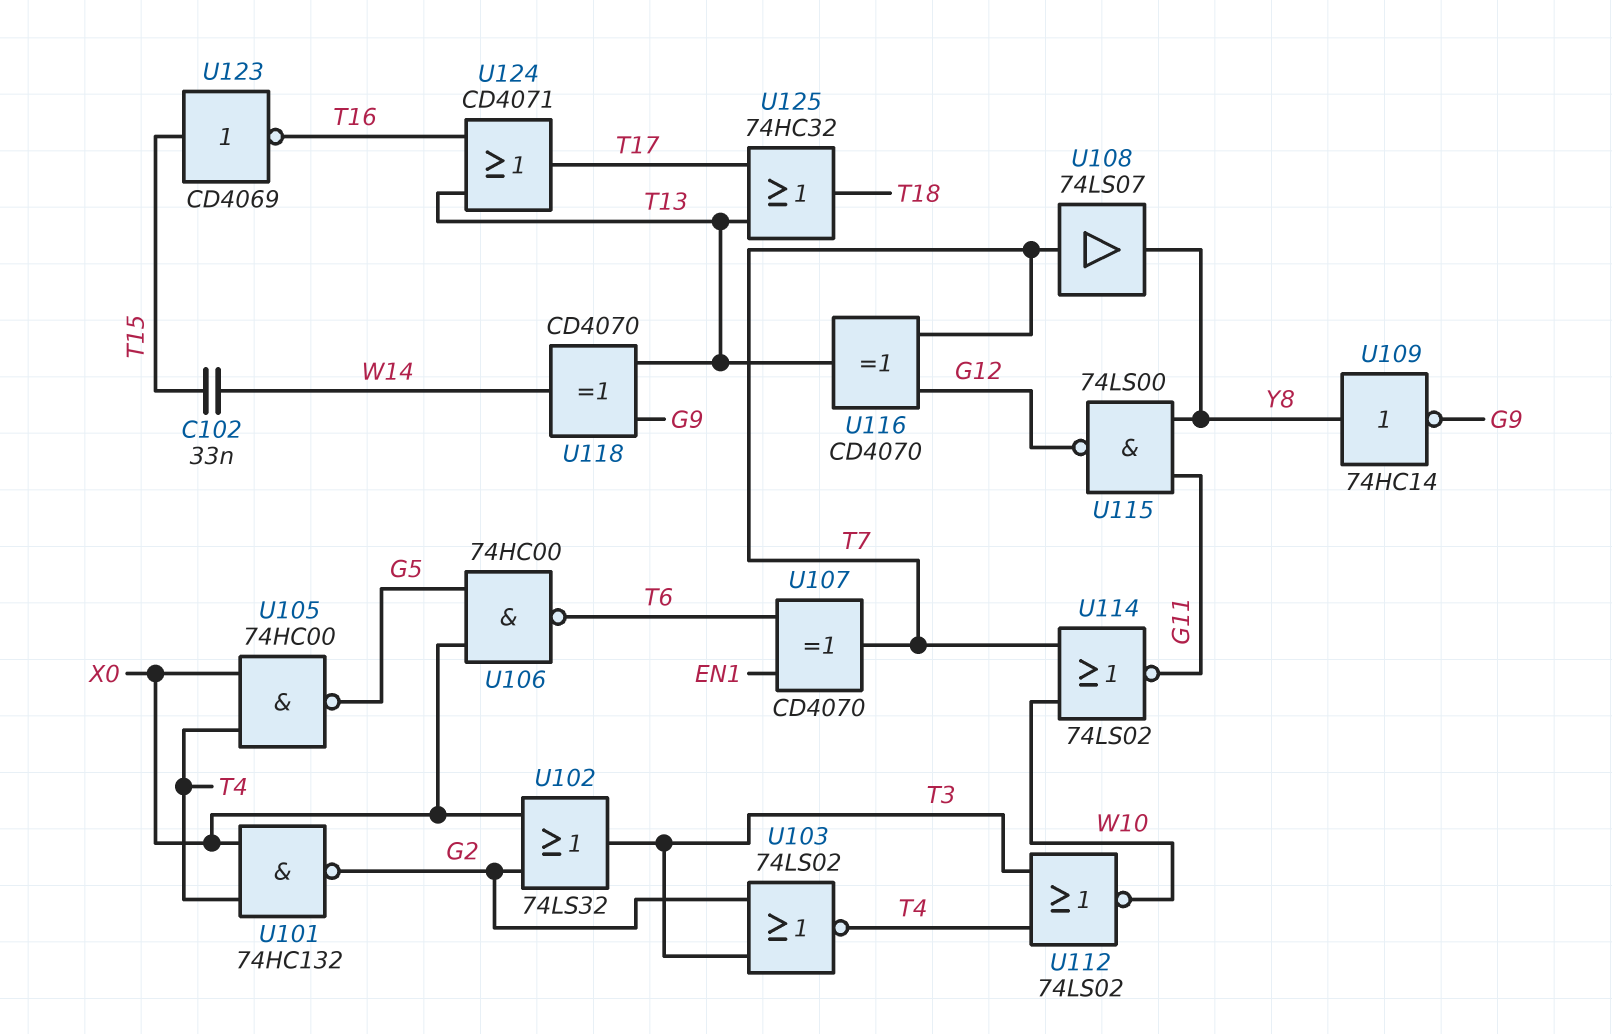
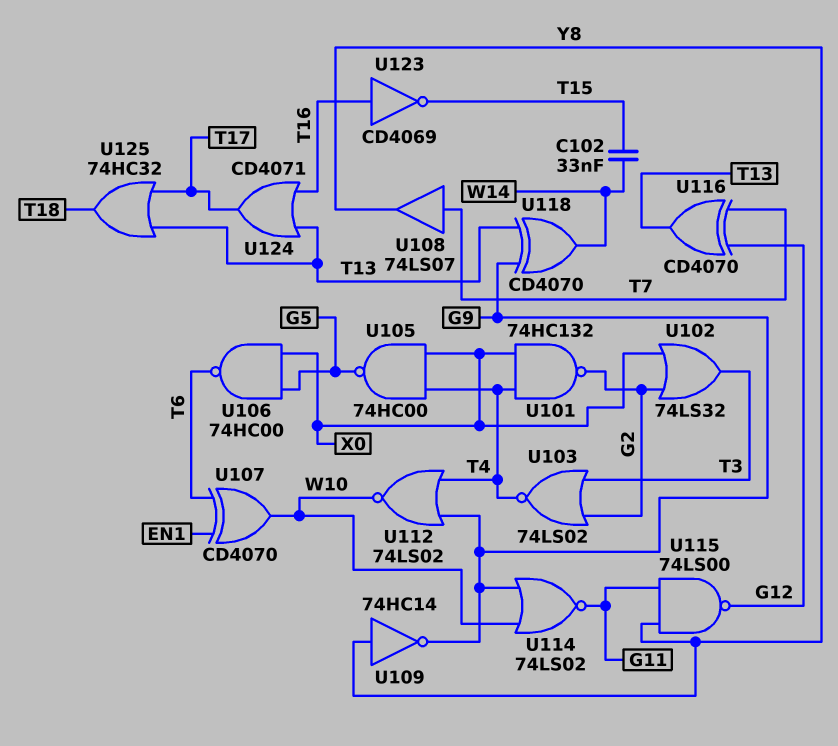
U107: XOR CD4070 (in EN1, in T6, out T7) -> XOR CD4070 (in EN1, in T6, out W10)
U112: NOR 74LS02 (in T3, in T4, out W10) -> NOR 74LS02 (in G9, in T4, out W10)
U114: NOR 74LS02 (in T7, in W10, out G11) -> NOR 74LS02 (in G9, in W10, out G11)
U123: NOT CD4069 (in T15, out T16) -> NOT CD4069 (in T16, out T15)

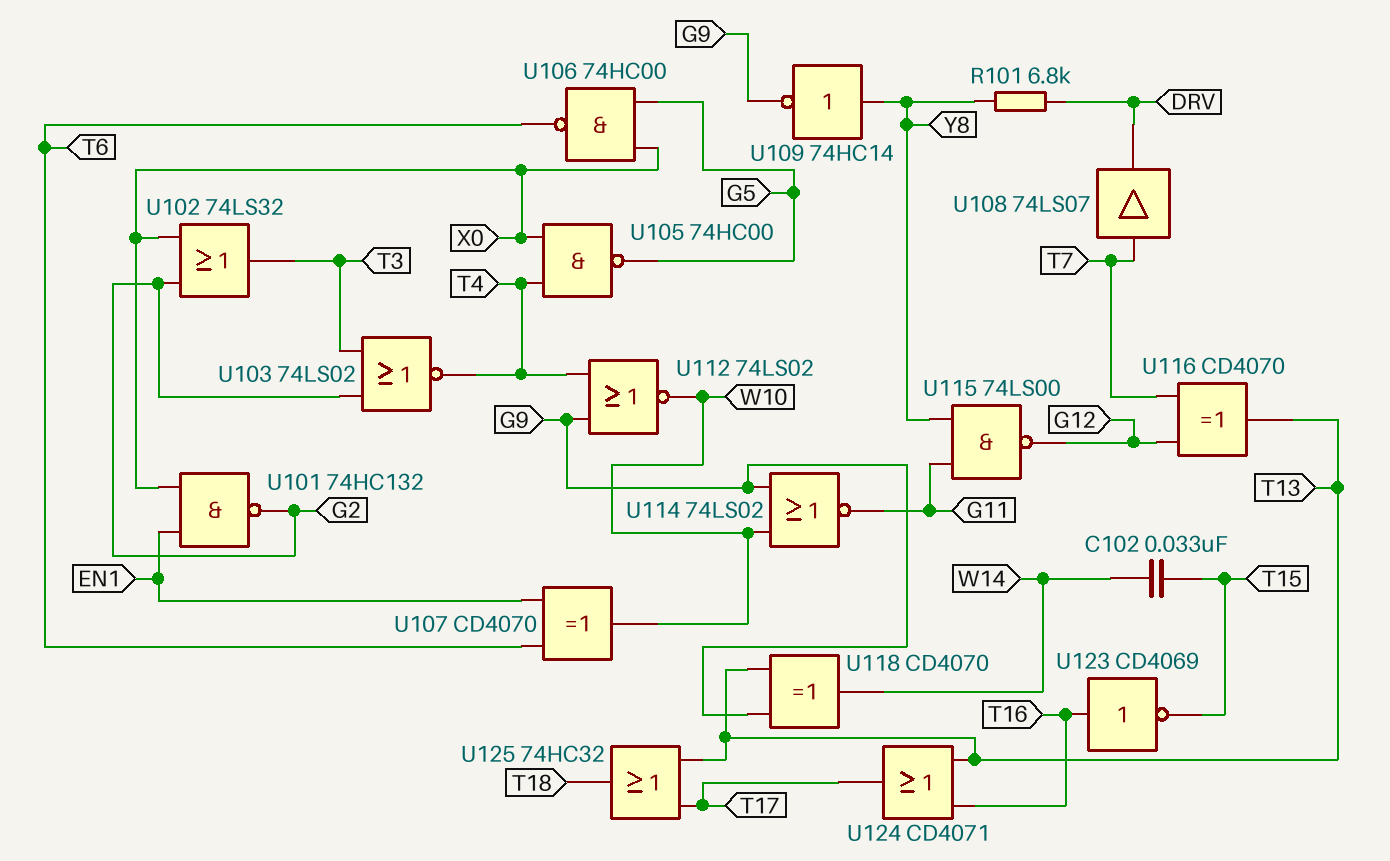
R101: none -> 6.8k (DRV, Y8)
U101: NAND 74HC132 (in T4, in X0, out G2) -> NAND 74HC132 (in EN1, in X0, out G2)
U108: buffer 74LS07 (in T7, out Y8) -> buffer 74LS07 (in T7, out DRV)

